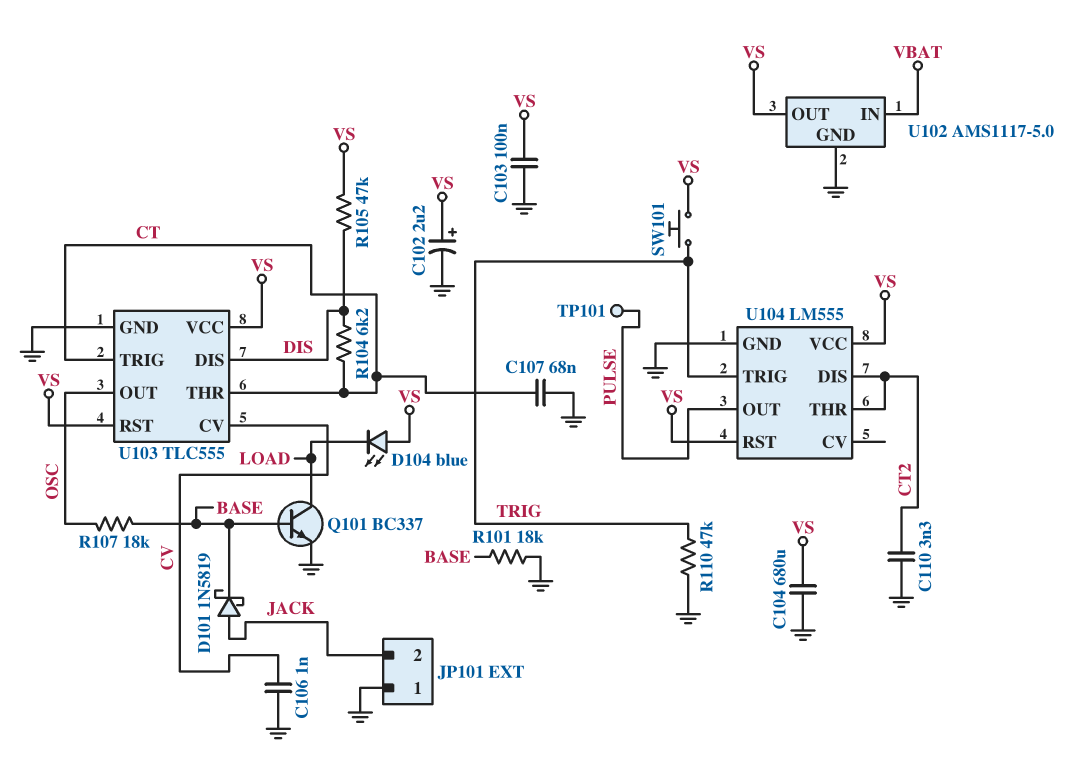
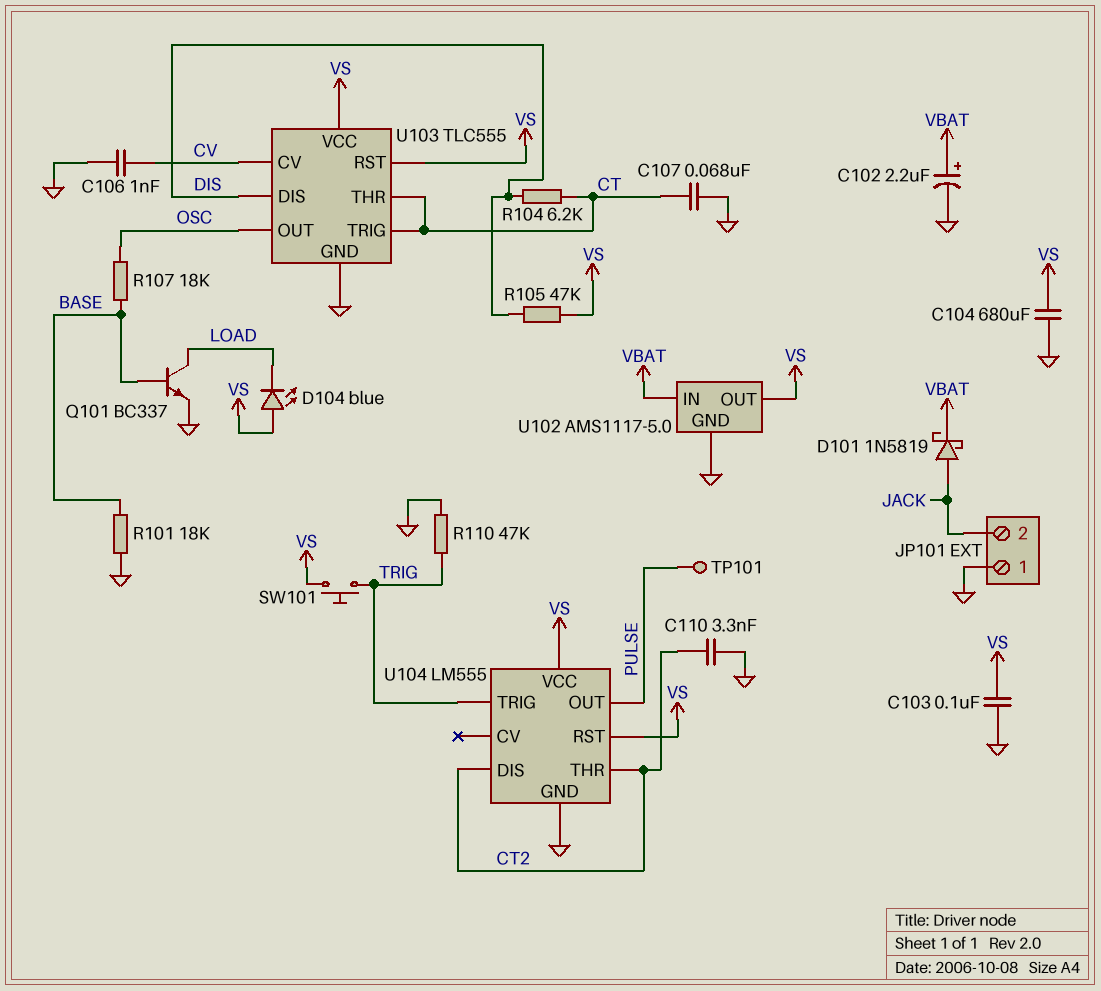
C102: 2.2uF (plus VS, minus GND) -> 2.2uF (plus VBAT, minus GND)
D101: schottky 1N5819 (A JACK, K BASE) -> schottky 1N5819 (A JACK, K VBAT)

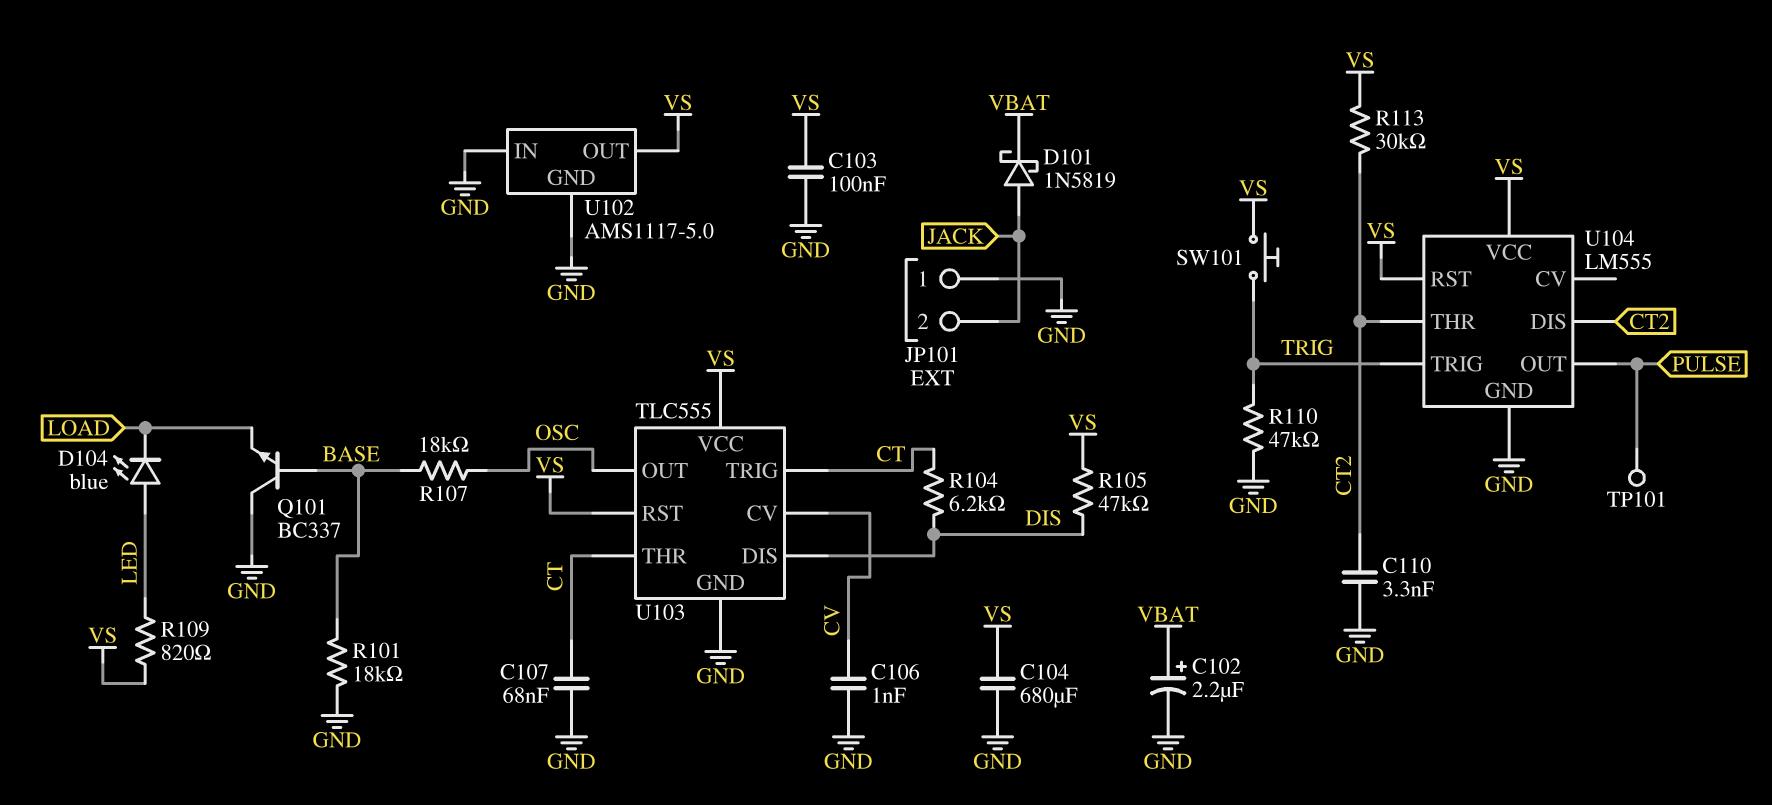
D104: LED blue (A VS, K LOAD) -> LED blue (A LED, K LOAD)
Q101: NPN BC337 (B BASE, C LOAD, E GND) -> NPN BC337 (B BASE, C GND, E LOAD)
R109: none -> 820 (LED, VS)
R113: none -> 30k (CT2, VS)
U102 pin IN: VBAT -> GND

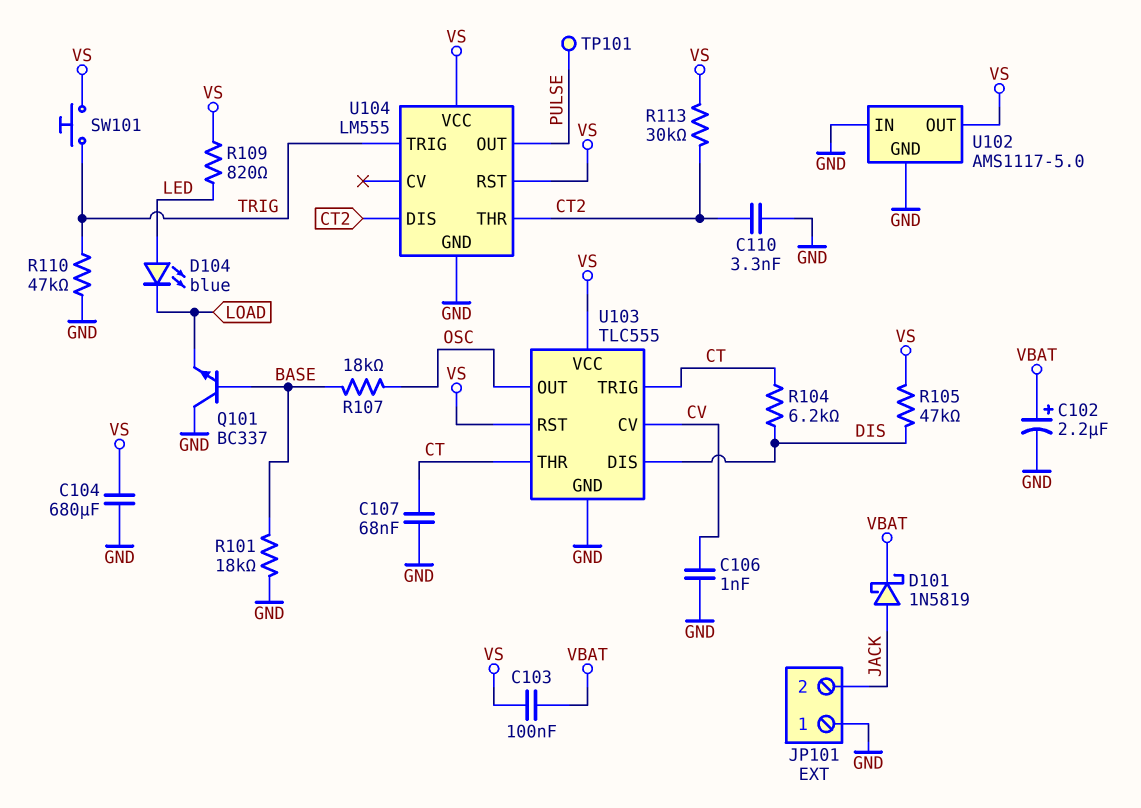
C103: 100nF (GND, VS) -> 100nF (VBAT, VS)

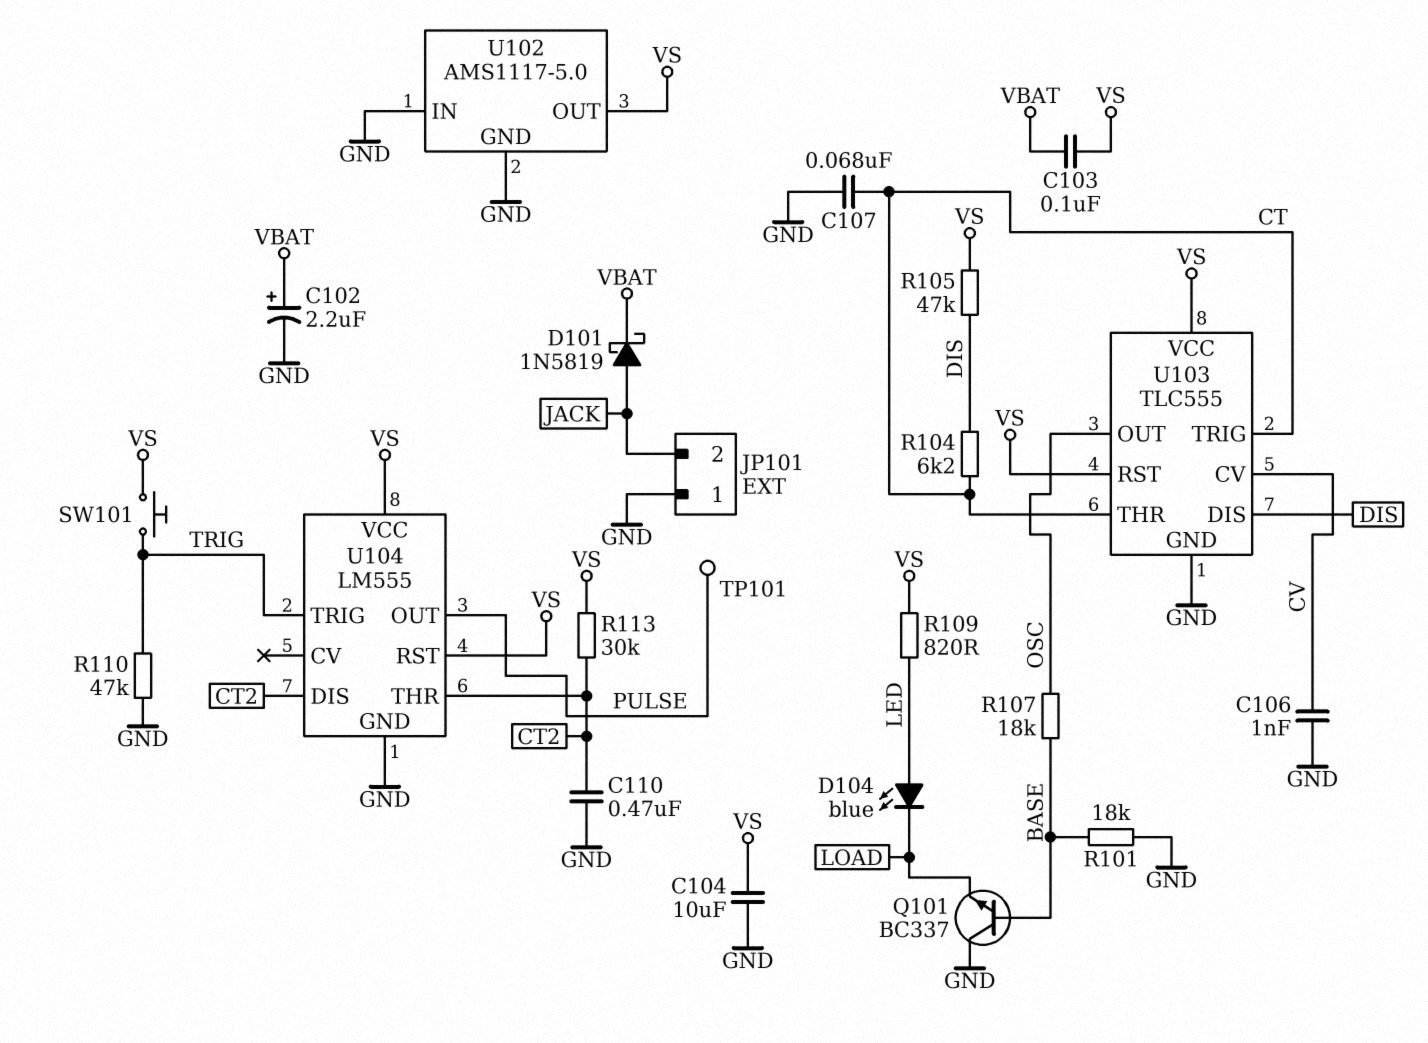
C104: 680uF (GND, VS) -> 10uF (GND, VS)
C110: 3.3nF (CT2, GND) -> 470nF (CT2, GND)

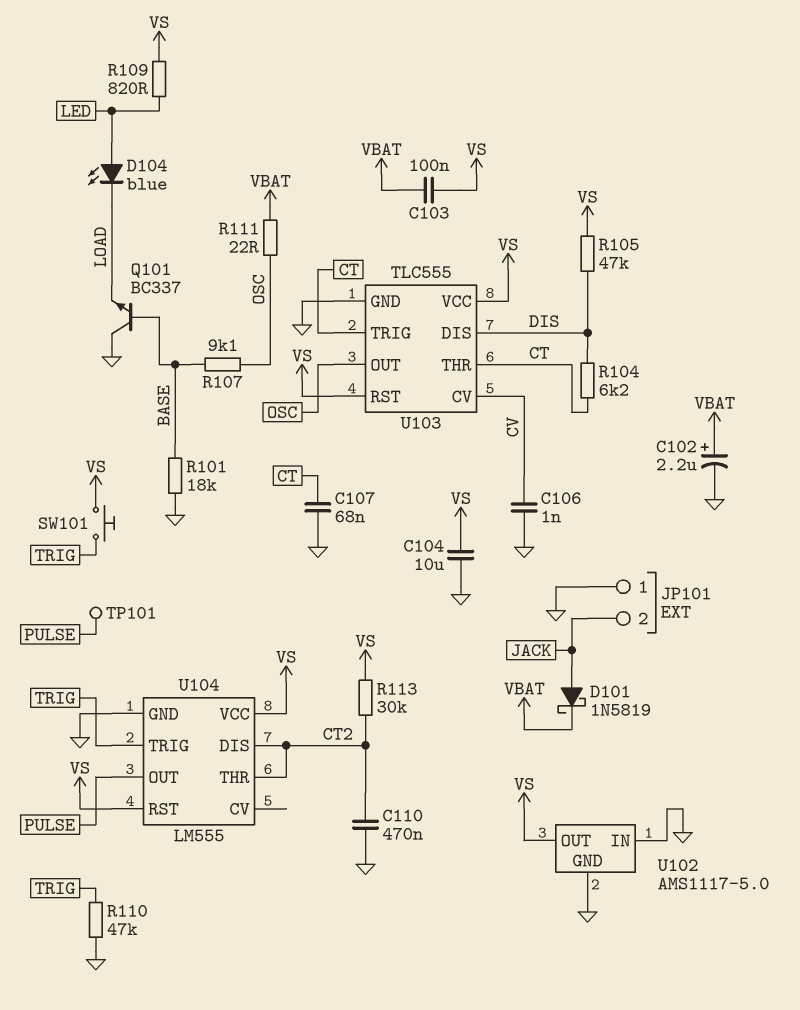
R107: 18k (BASE, OSC) -> 9.1k (BASE, OSC)
R111: none -> 22 (OSC, VBAT)

